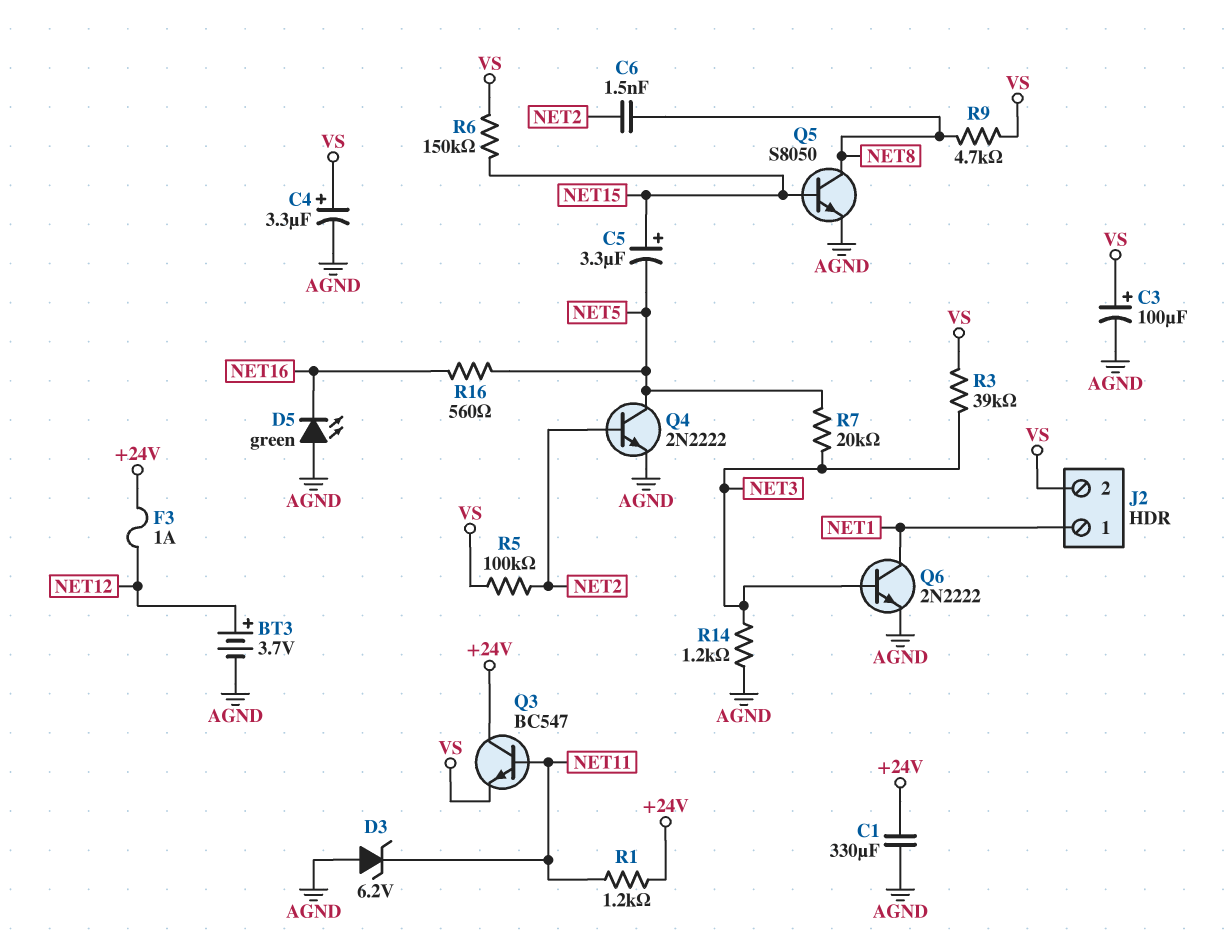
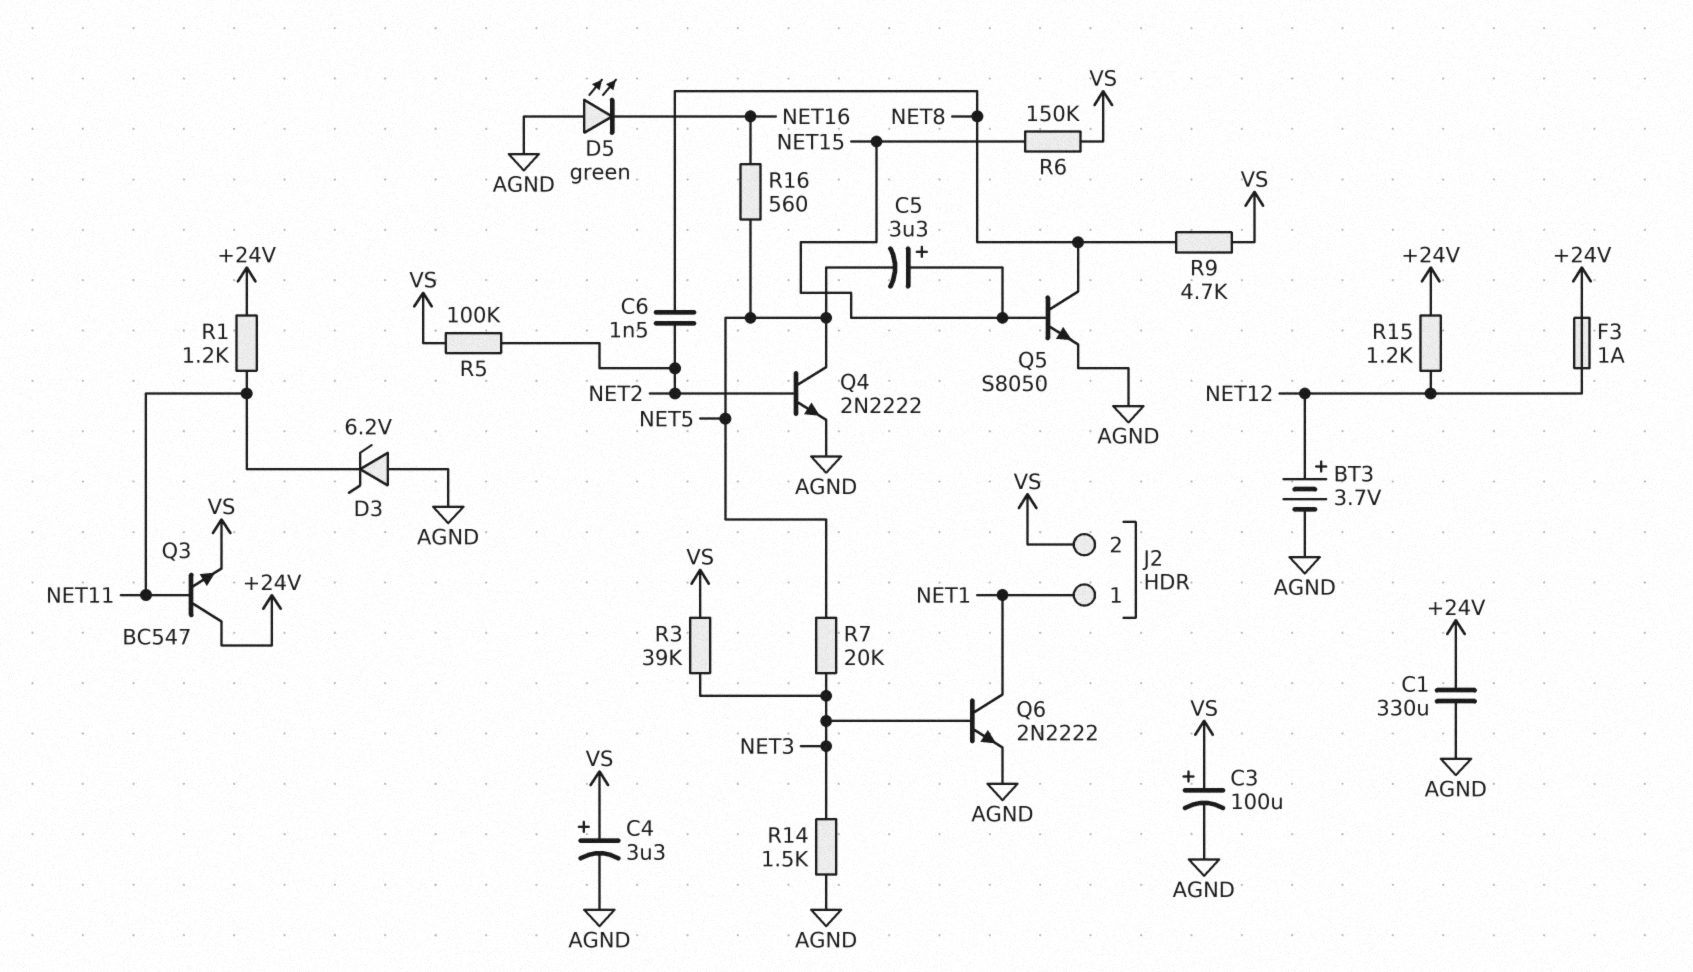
R14: 1.2k (AGND, NET3) -> 1.5k (AGND, NET3)
R15: none -> 1.2k (+24V, NET12)

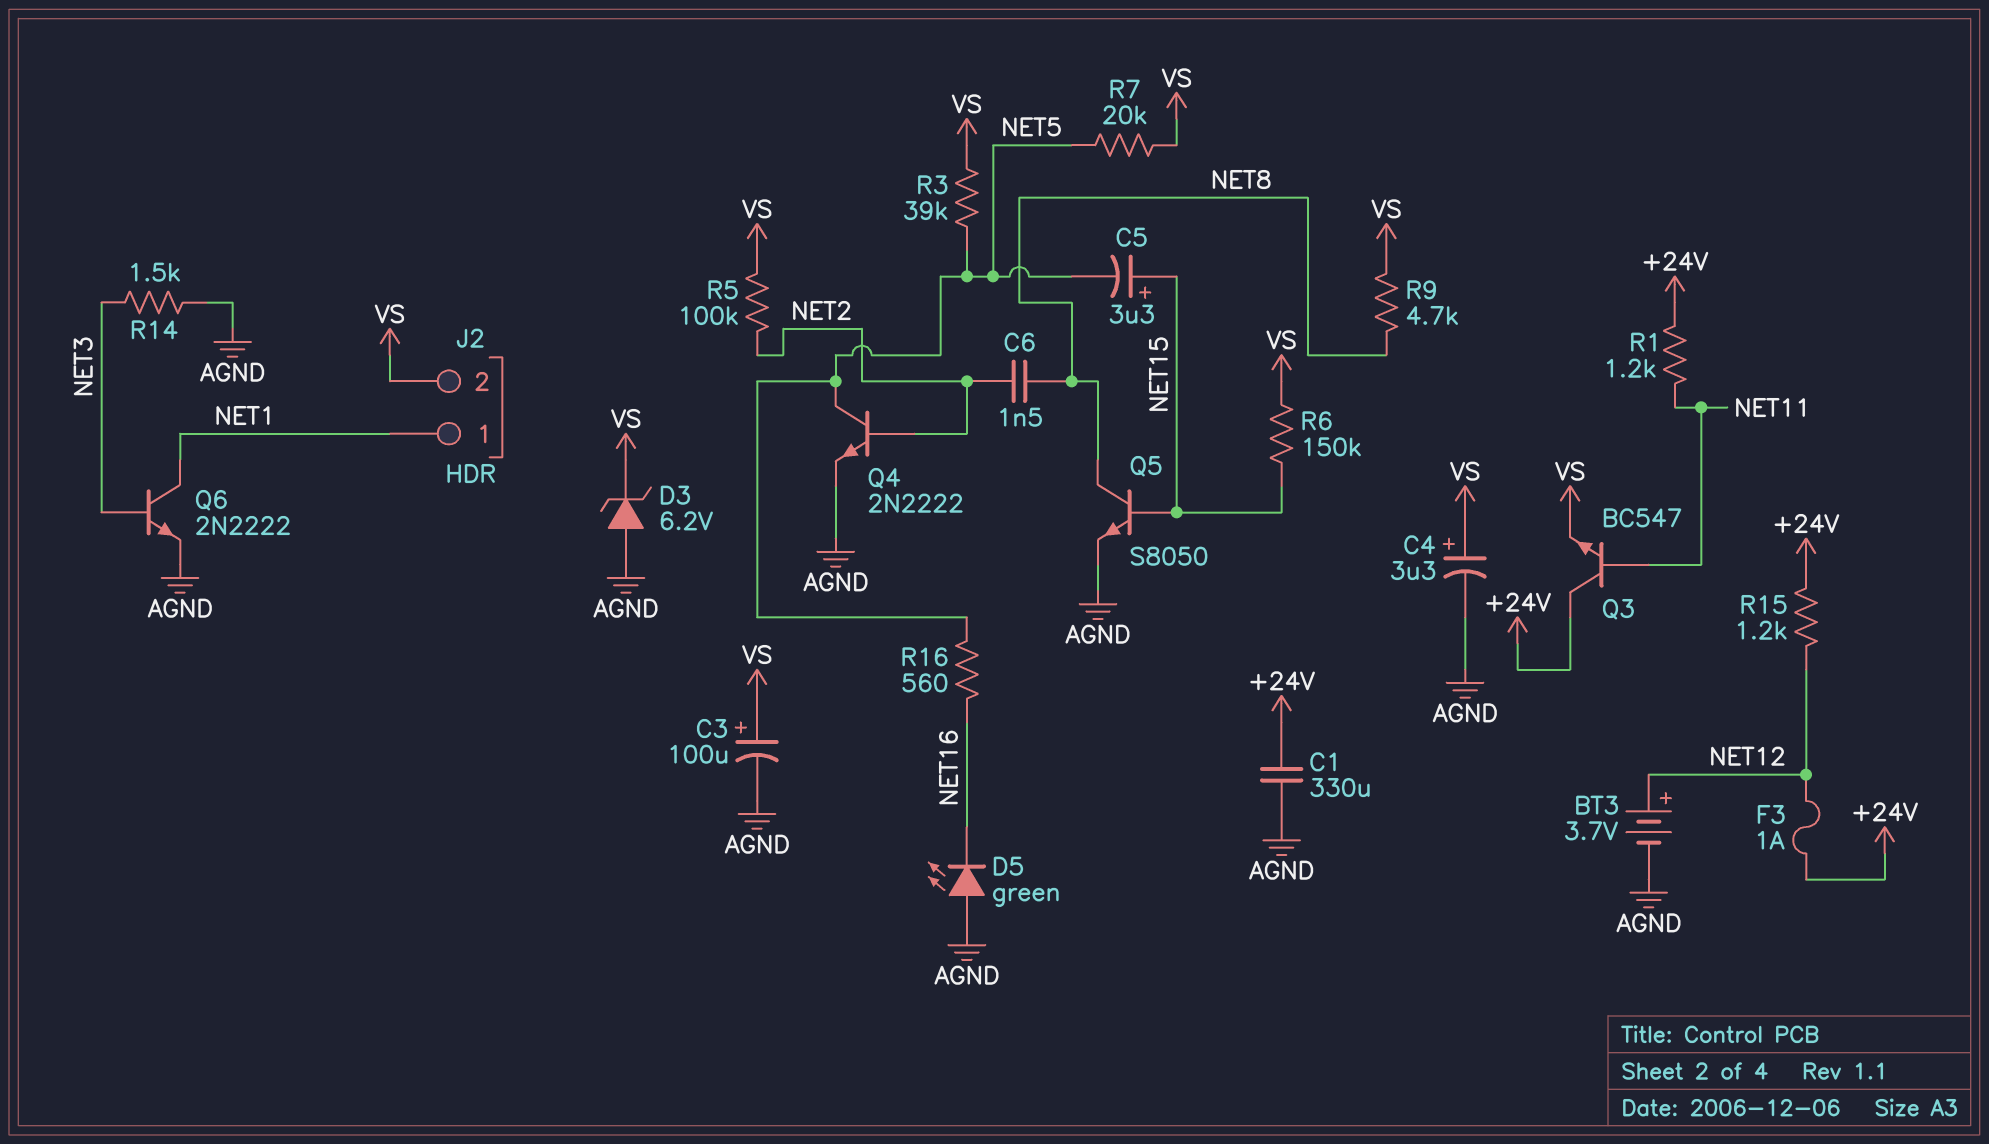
D3: zener 6.2V (A AGND, K NET11) -> zener 6.2V (A AGND, K VS)
R3: 39k (NET3, VS) -> 39k (NET5, VS)
R7: 20k (NET3, NET5) -> 20k (NET5, VS)

